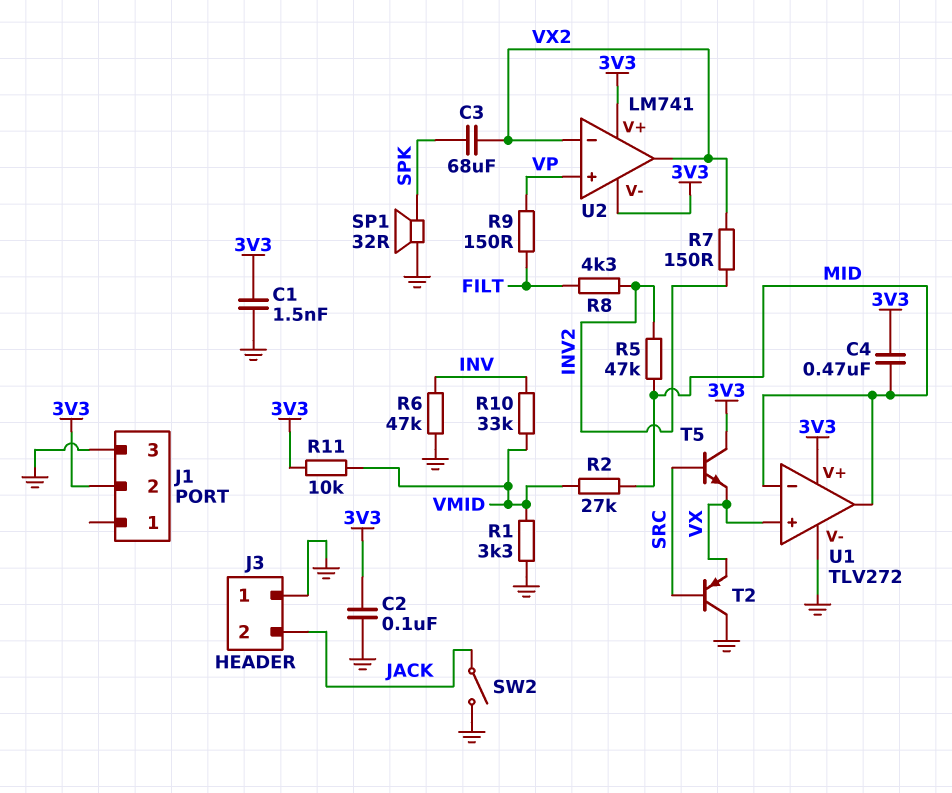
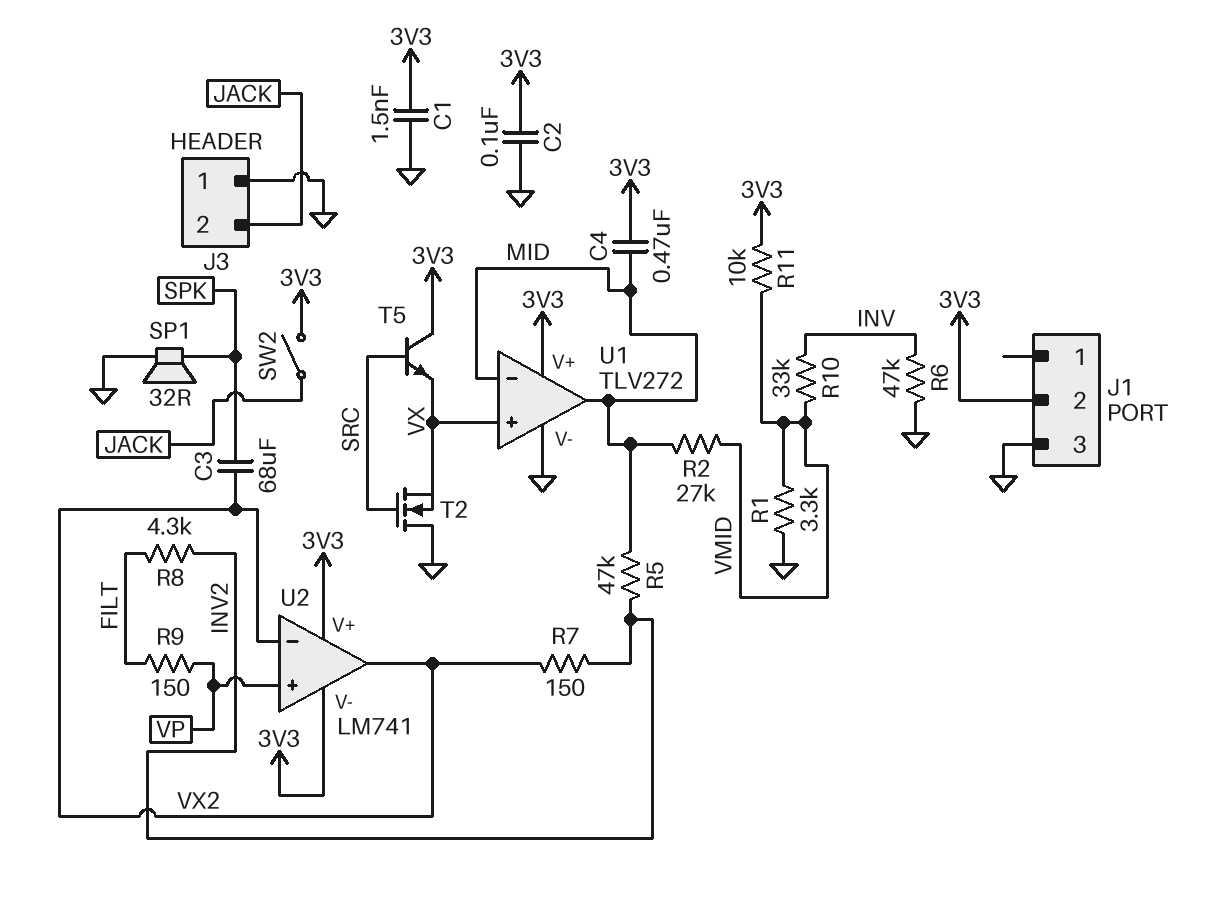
SW2: switch (GND, JACK) -> switch (3V3, JACK)
T2: PNP (B SRC, C GND, E VX) -> NMOS (G SRC, D GND, S VX)

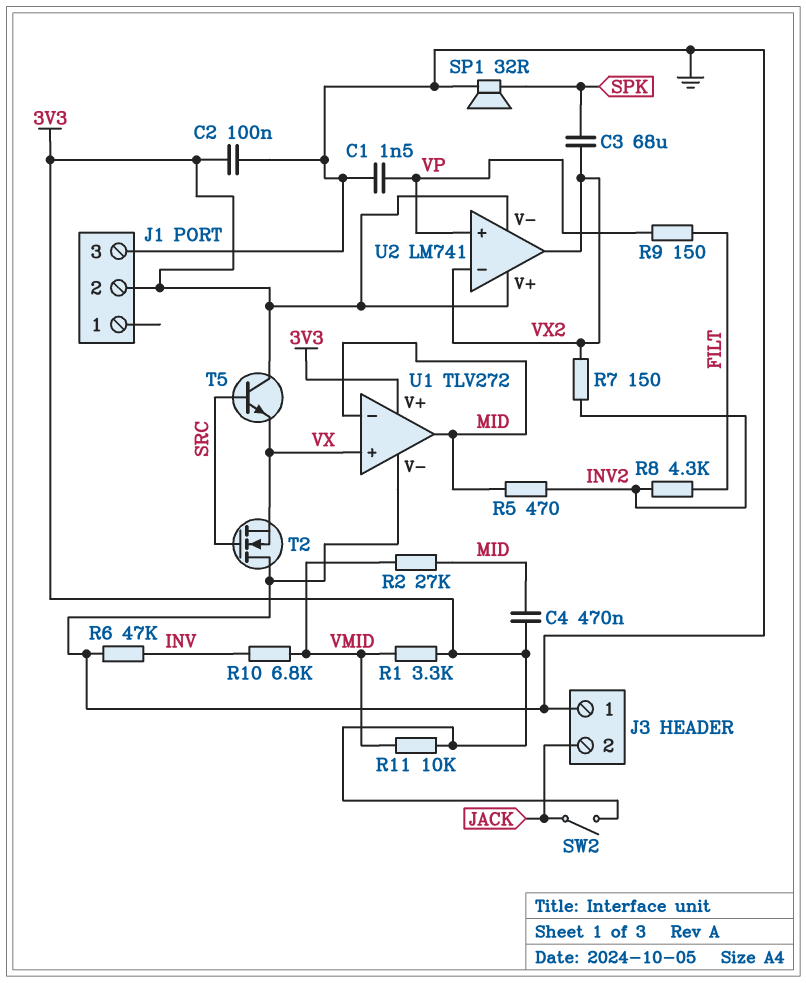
C1: 1.5nF (3V3, GND) -> 1.5nF (GND, VP)
R1: 3.3k (GND, VMID) -> 3.3k (3V3, VMID)
R5: 47k (INV2, MID) -> 470 (INV2, MID)
R10: 33k (INV, VMID) -> 6.8k (INV, VMID)

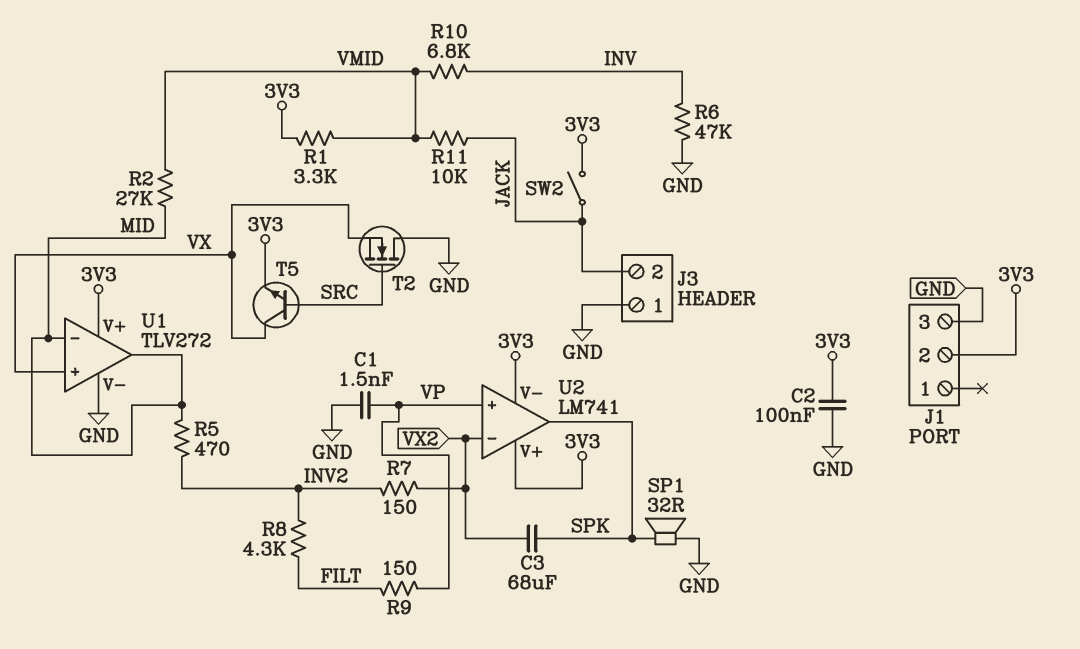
C4: 470nF (3V3, MID) -> none
R11: 10k (3V3, VMID) -> 10k (JACK, VMID)
T5: NPN (B SRC, C 3V3, E VX) -> NPN (B SRC, C VX, E 3V3)
U2 pin out: VX2 -> SPK

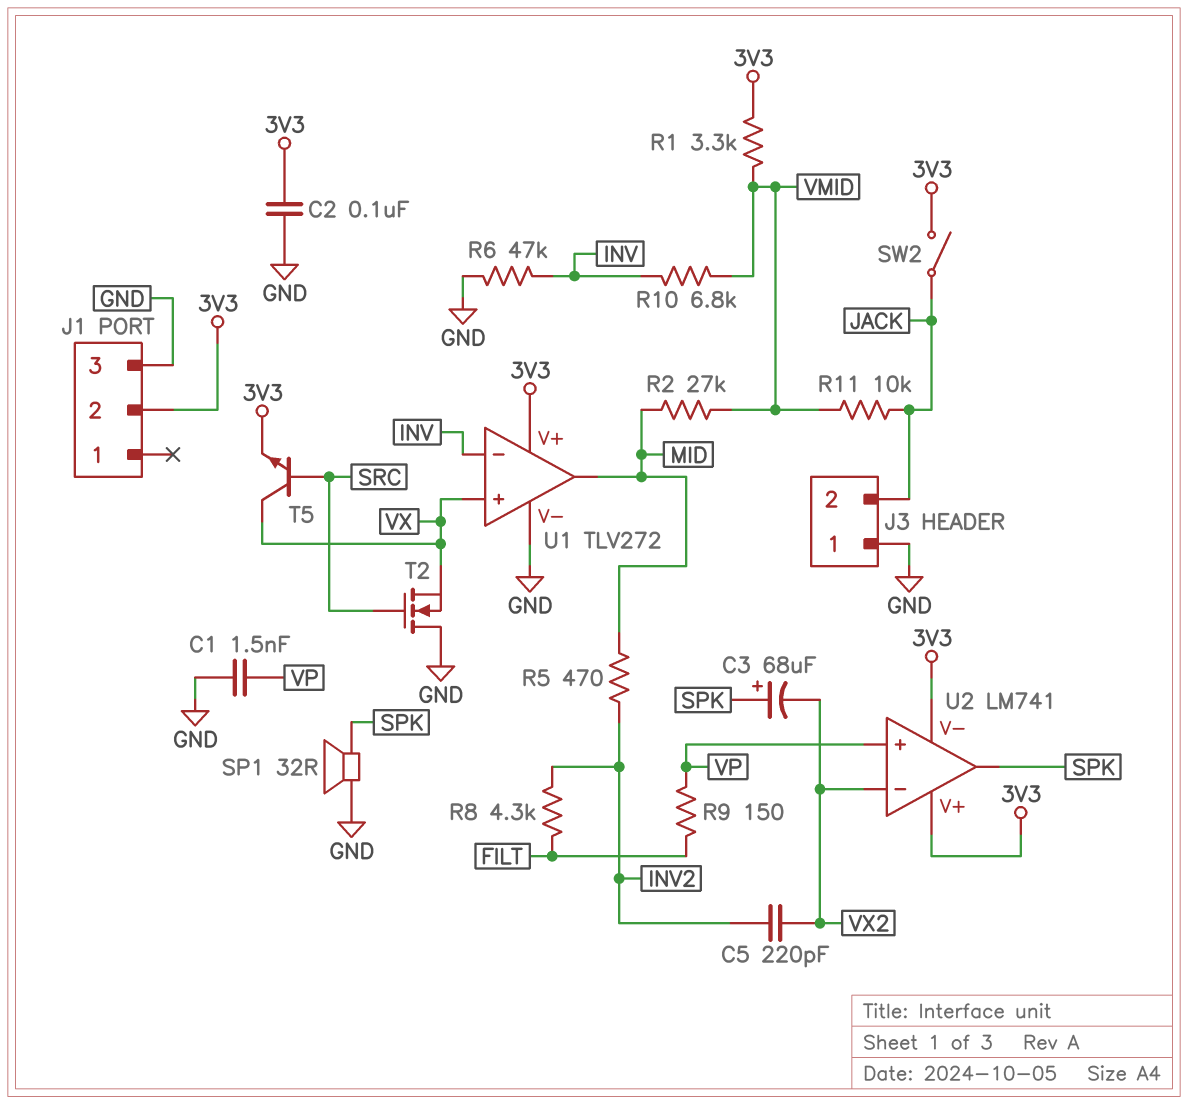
C3: 68uF (SPK, VX2) -> 68uF (plus SPK, minus VX2)
C5: none -> 220pF (INV2, VX2)
R7: 150 (INV2, VX2) -> none
U1 pin in-: MID -> INV

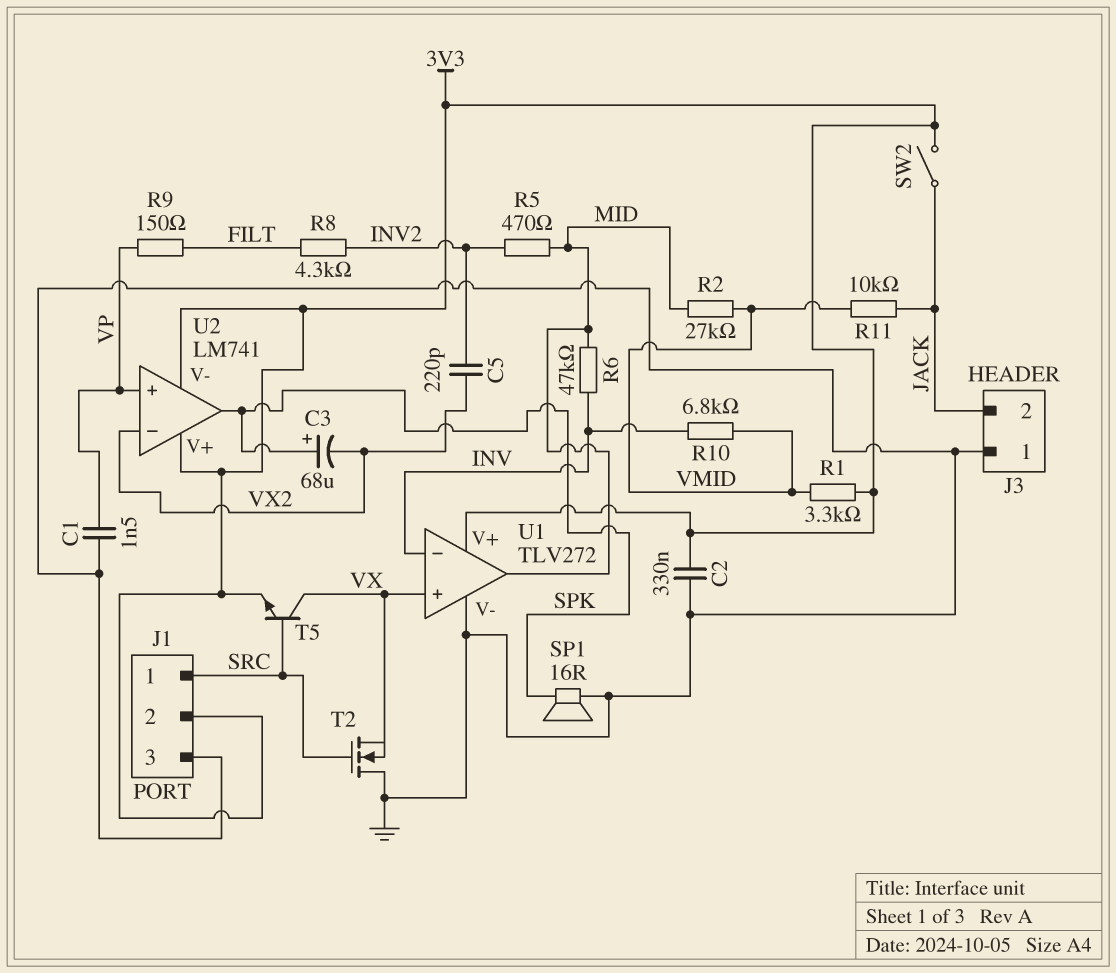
C2: 100nF (3V3, GND) -> 330nF (3V3, GND)
J1 pin 1: none -> SRC
R6: 47k (GND, INV) -> 47k (INV, MID)
SP1: speaker 32R (GND, SPK) -> speaker 16R (GND, SPK)

